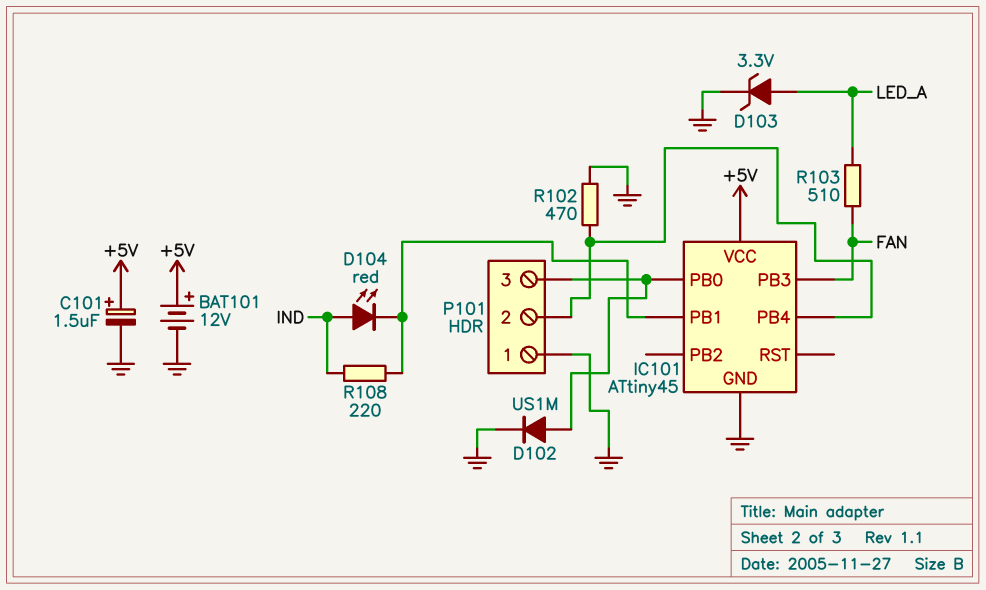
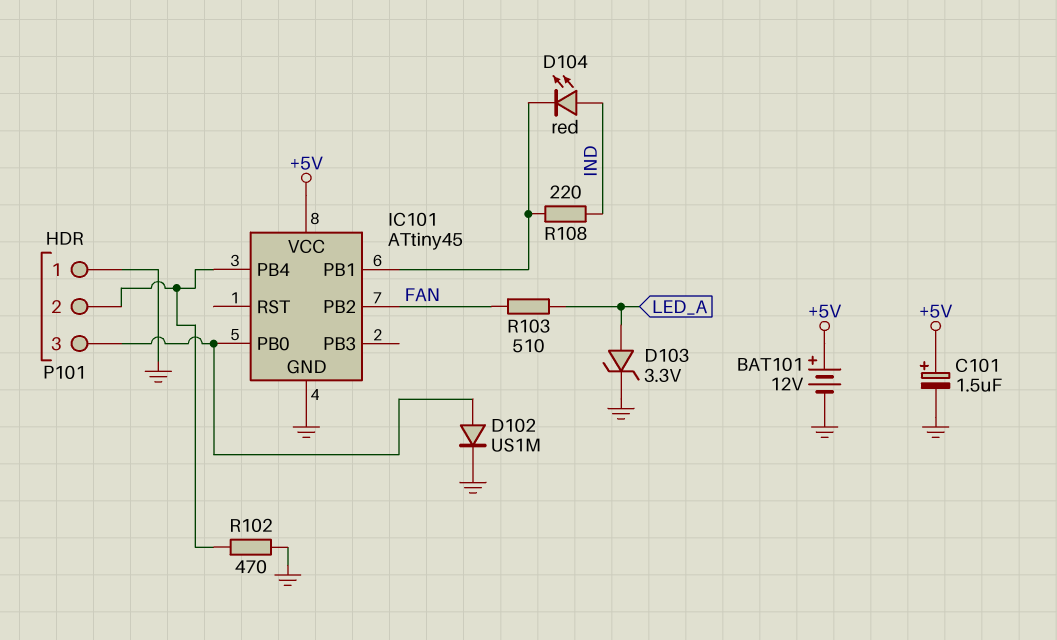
IC101 pin PB2: none -> FAN
IC101 pin PB3: FAN -> none

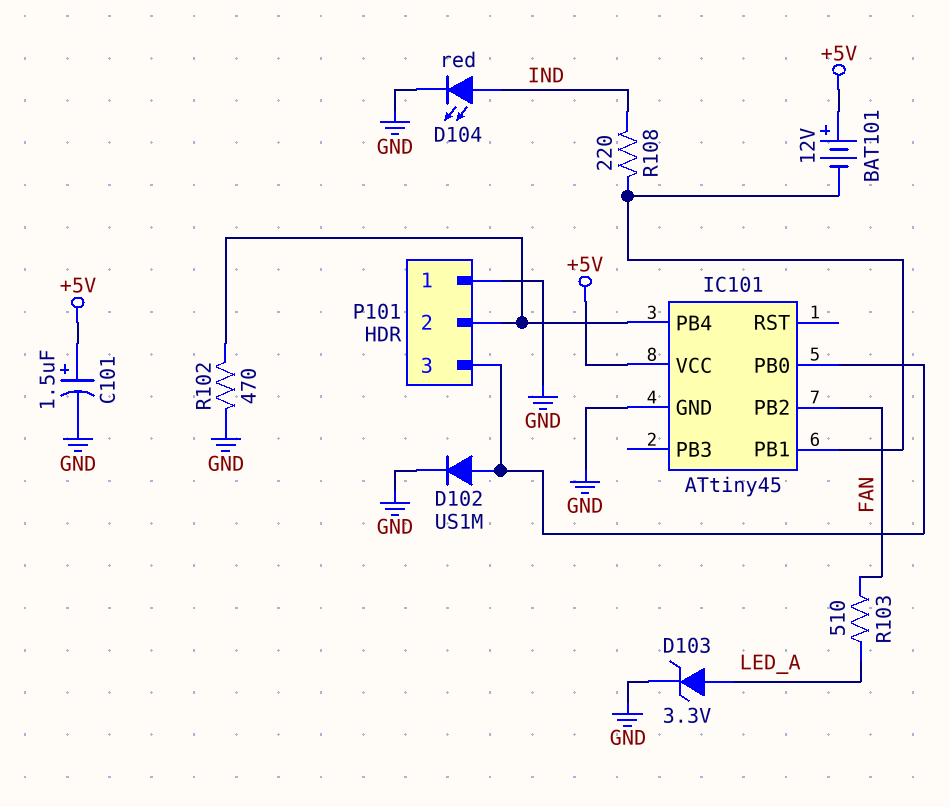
BAT101: 12V (plus +5V, minus GND) -> 12V (plus +5V, minus IC101/PB1)
D104: LED red (A IND, K IC101/PB1) -> LED red (A IND, K GND)

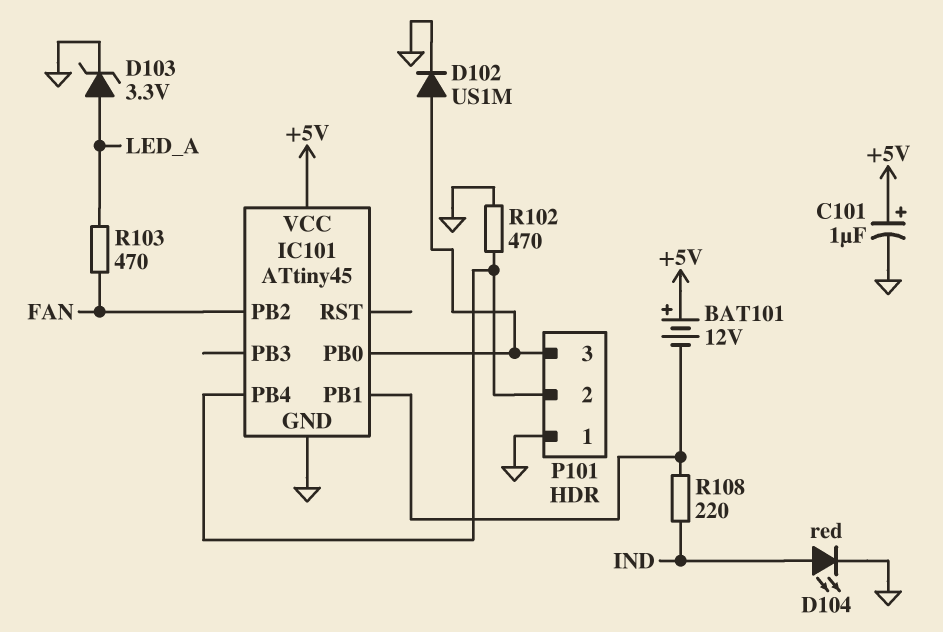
C101: 1.5uF (plus +5V, minus GND) -> 1uF (plus +5V, minus GND)
R103: 510 (FAN, LED_A) -> 470 (FAN, LED_A)

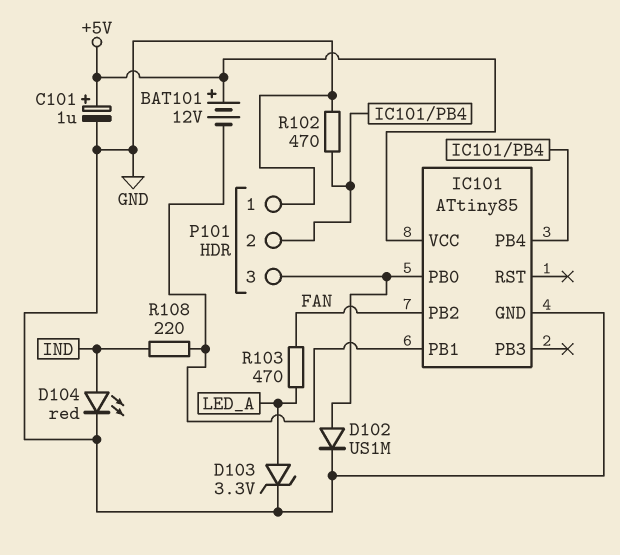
IC101: ATtiny45 -> ATtiny85

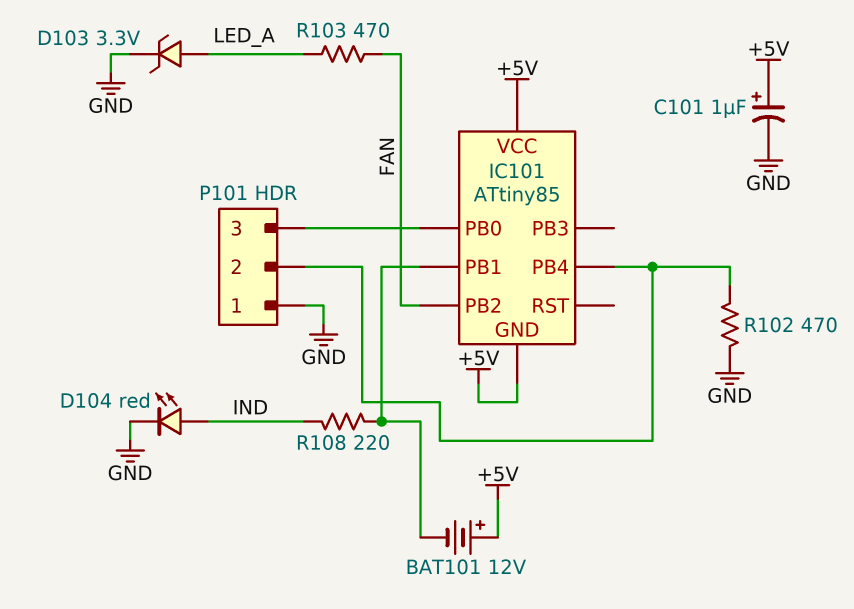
D102: diode US1M (A IC101/PB0, K GND) -> none
IC101 pin GND: GND -> +5V

